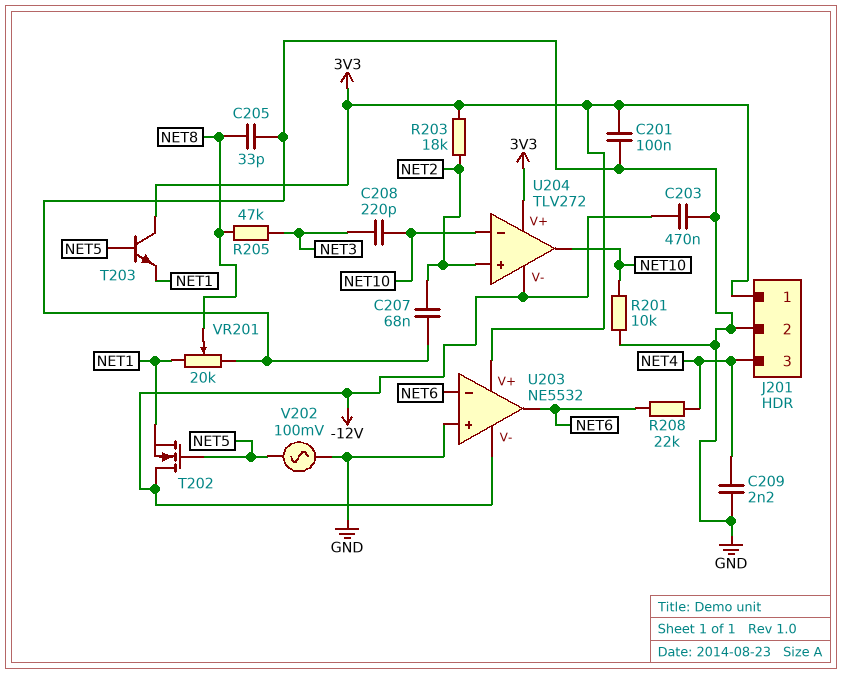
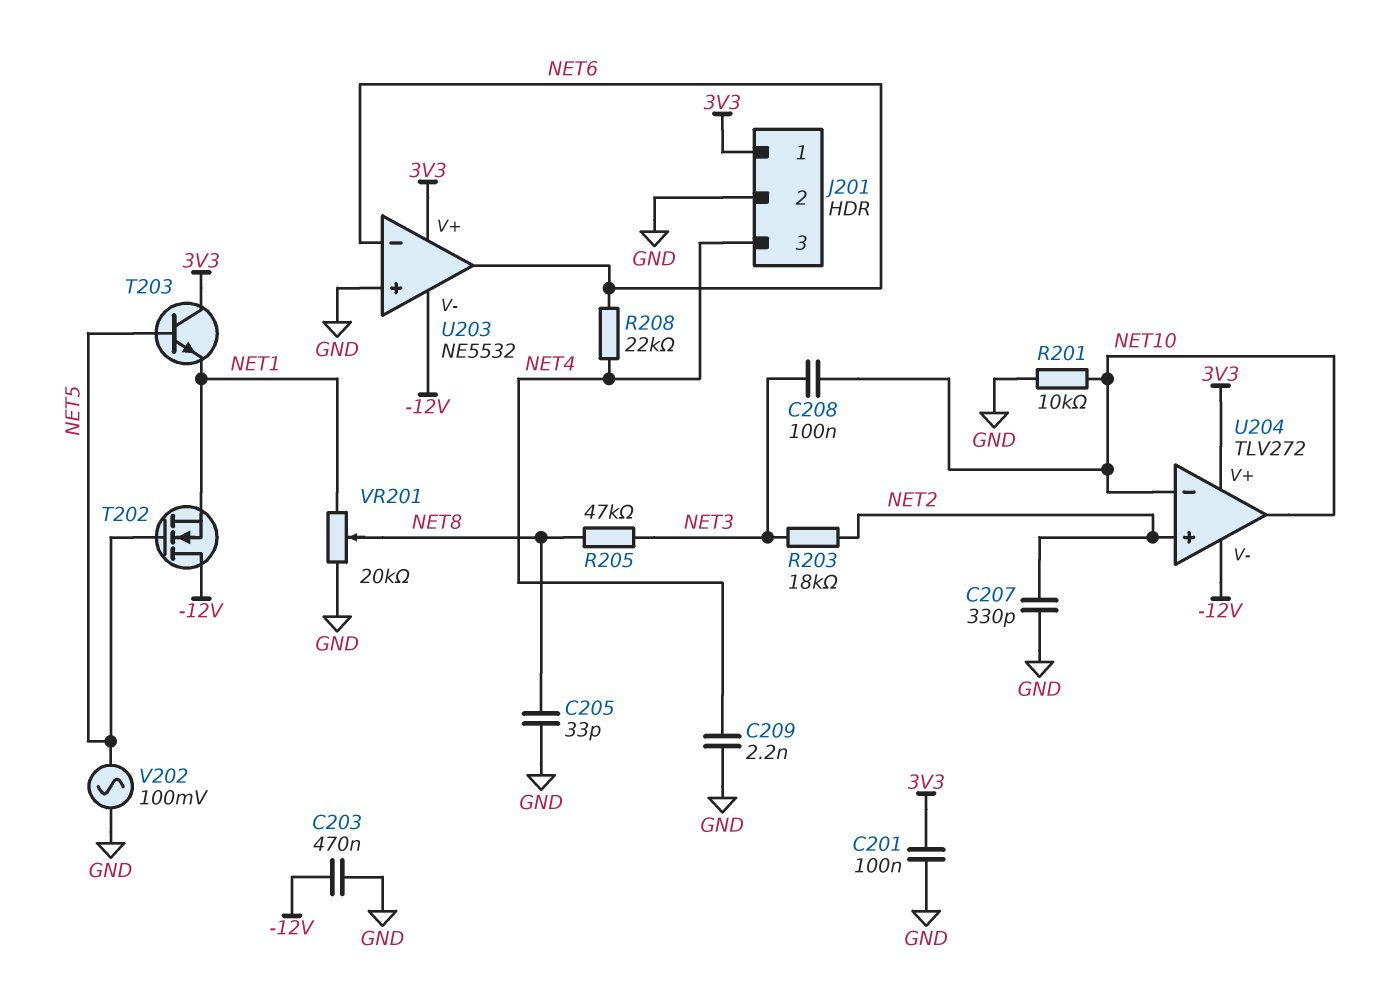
C207: 68nF (GND, NET2) -> 330pF (GND, NET2)
C208: 220pF (NET3, NET10) -> 100nF (NET3, NET10)
R203: 18k (3V3, NET2) -> 18k (NET2, NET3)

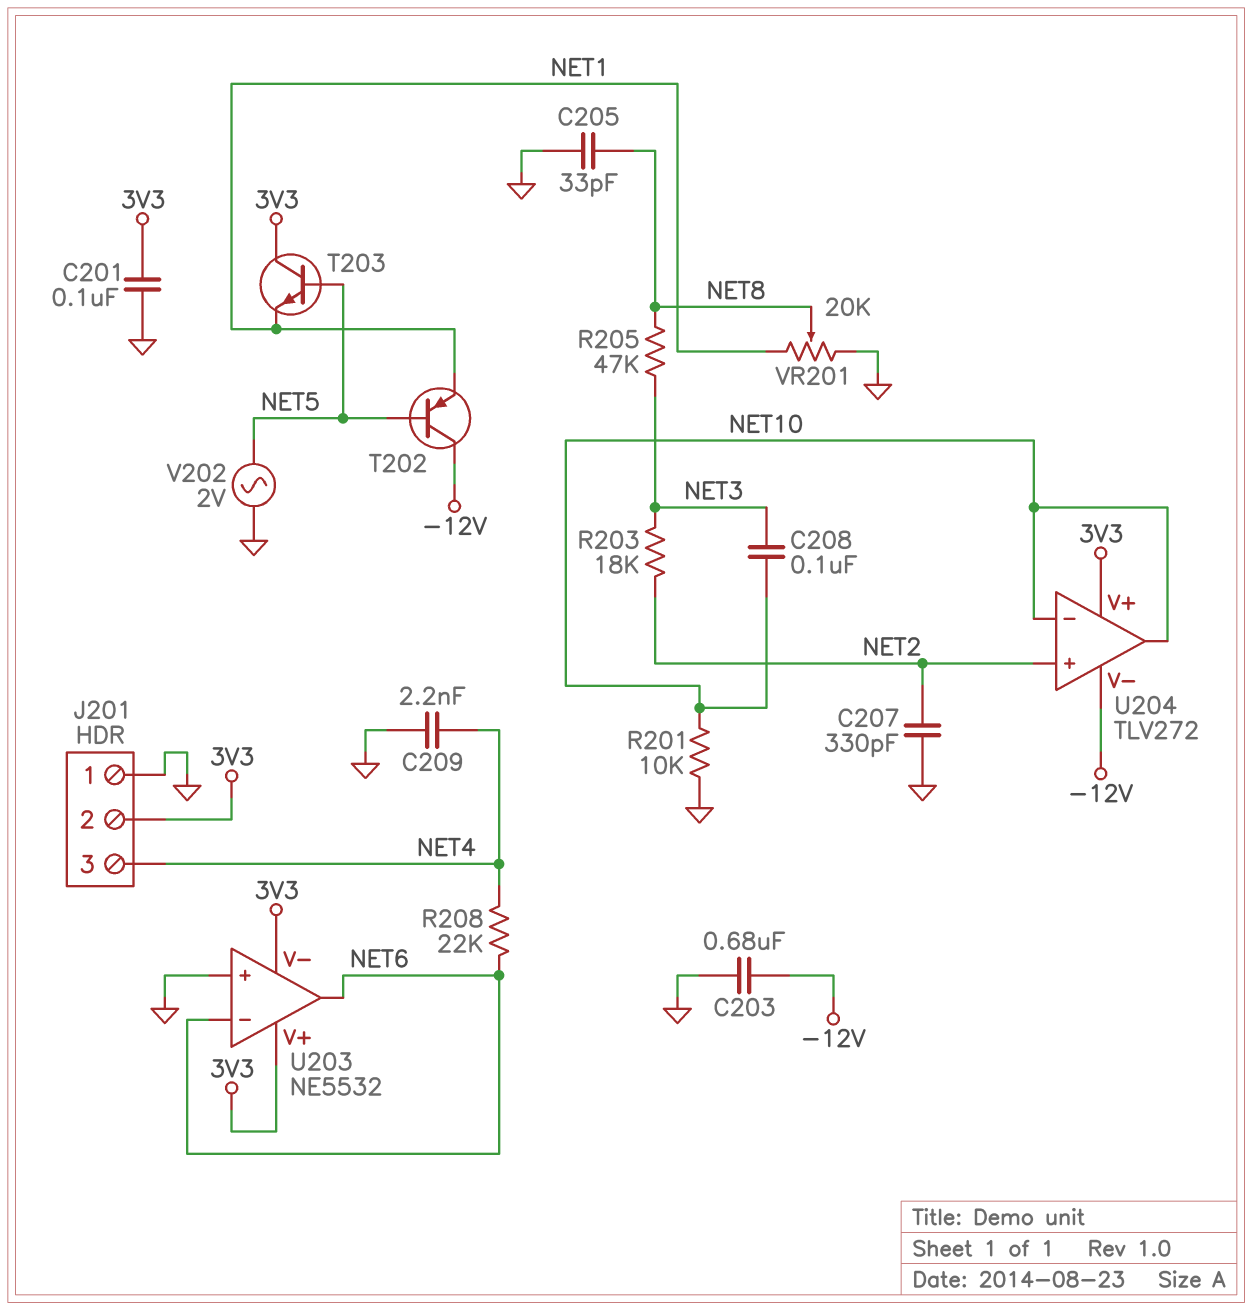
C203: 470nF (-12V, GND) -> 680nF (-12V, GND)
J201 pin 1: 3V3 -> GND
J201 pin 2: GND -> 3V3
T202: NMOS (G NET5, D -12V, S NET1) -> PNP (B NET5, C -12V, E NET1)
U203 pin V-: -12V -> 3V3
V202: AC 100mV (GND, NET5) -> AC 2V (GND, NET5)

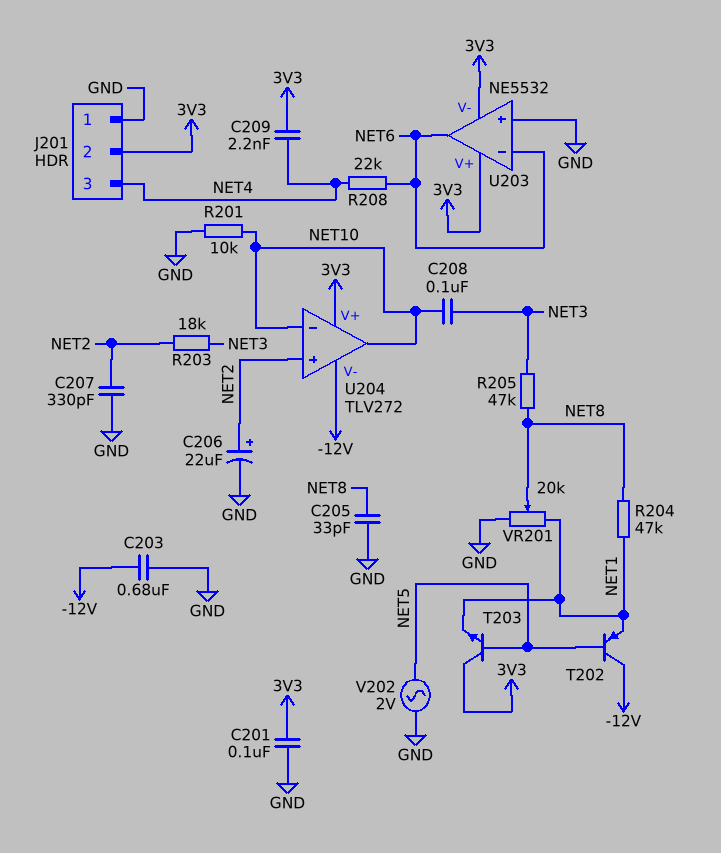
C206: none -> 22uF (plus NET2, minus GND)
C209: 2.2nF (GND, NET4) -> 2.2nF (3V3, NET4)
R204: none -> 47k (NET1, NET8)

